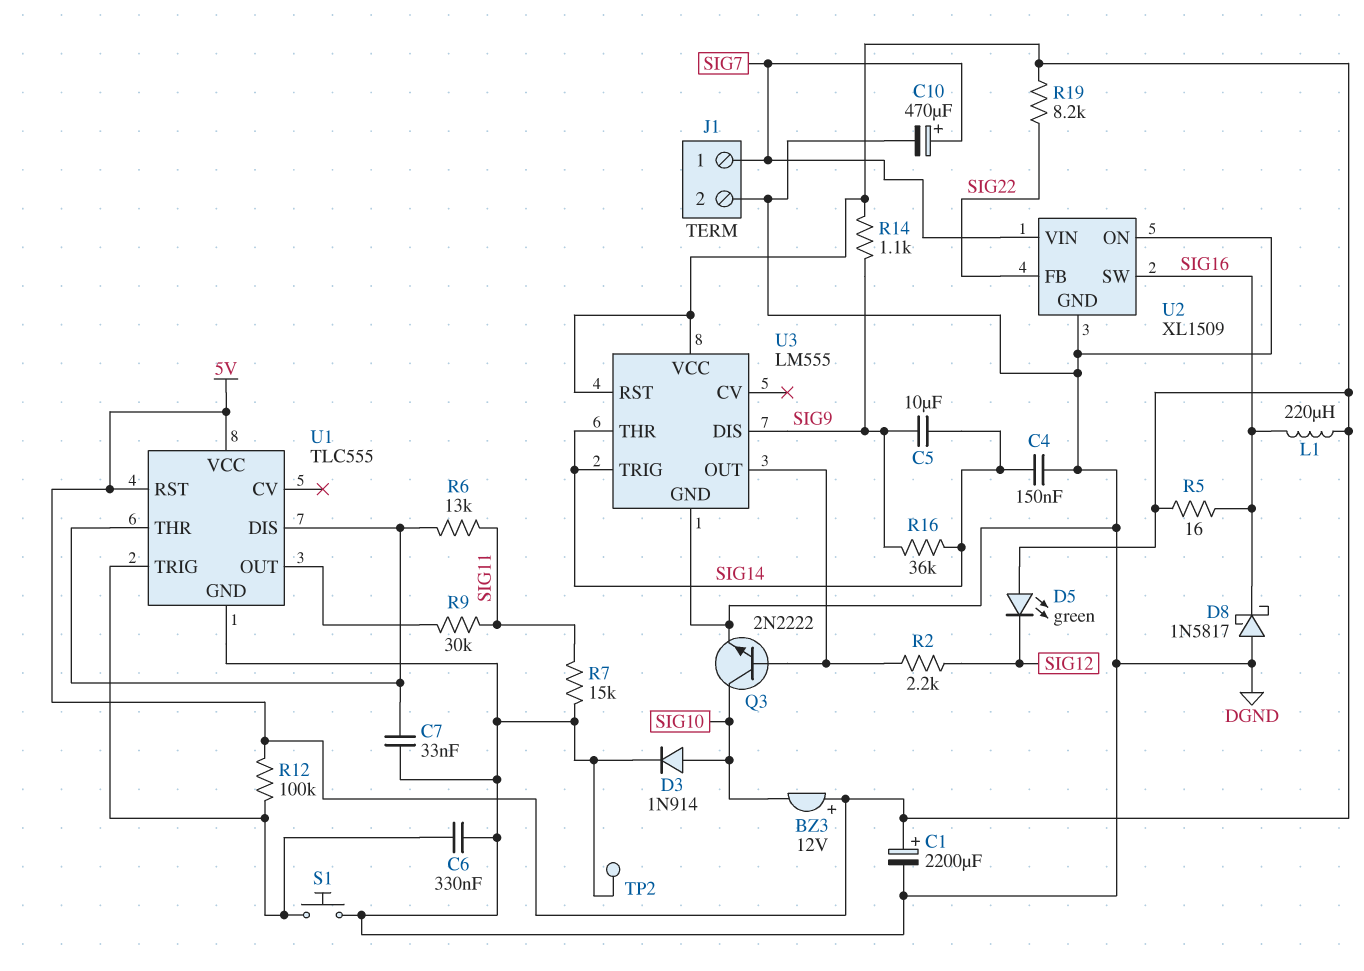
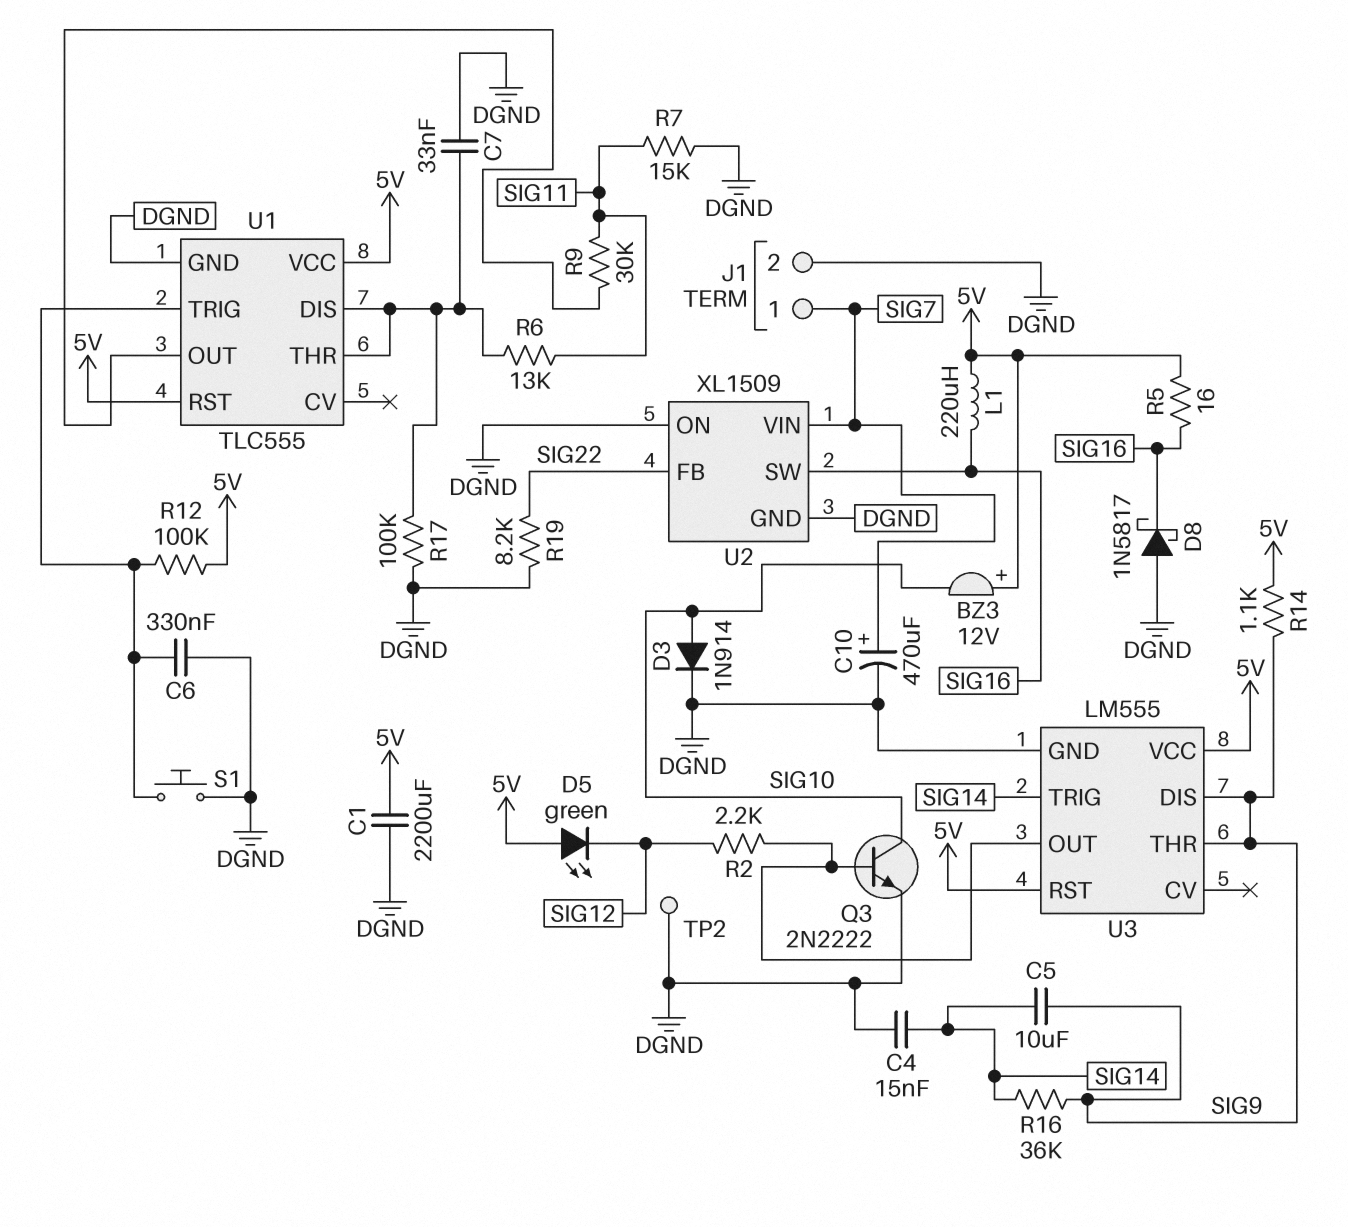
C1: 2200uF (plus 5V, minus DGND) -> 2200uF (5V, DGND)
C4: 150nF (DGND, SIG14) -> 15nF (DGND, SIG14)
R17: none -> 100k (DGND, U1/DIS)
R19: 8.2k (5V, SIG22) -> 8.2k (DGND, SIG22)
U3 pin THR: SIG14 -> SIG9

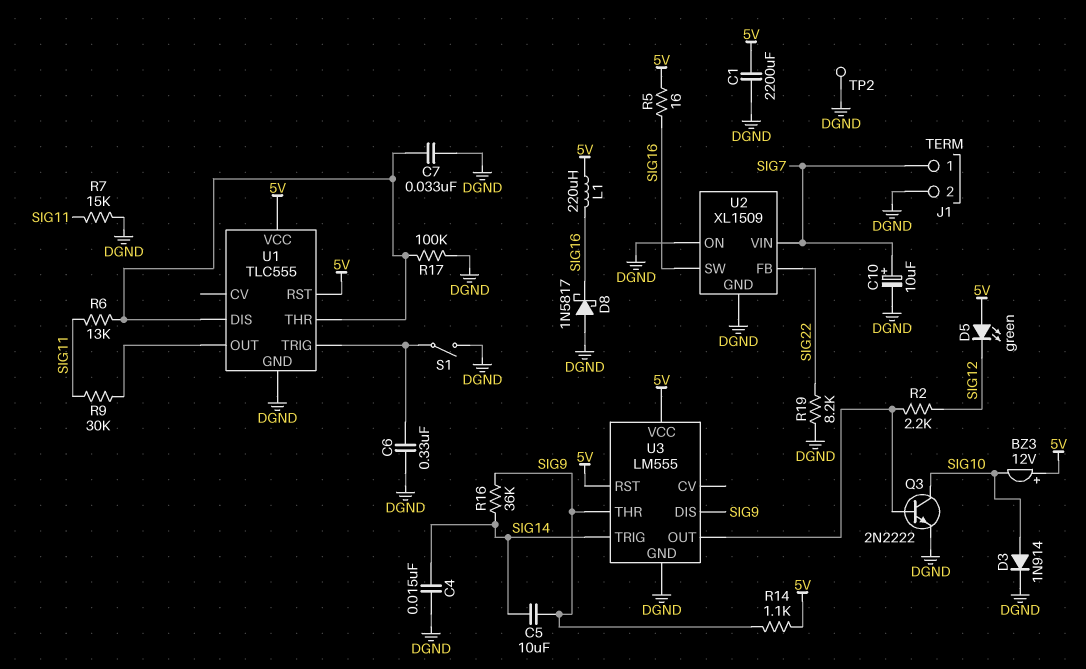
C10: 470uF (plus SIG7, minus DGND) -> 10uF (plus SIG7, minus DGND)
R12: 100k (5V, U1/TRIG) -> none
S1: button (DGND, U1/TRIG) -> switch (DGND, U1/TRIG)

